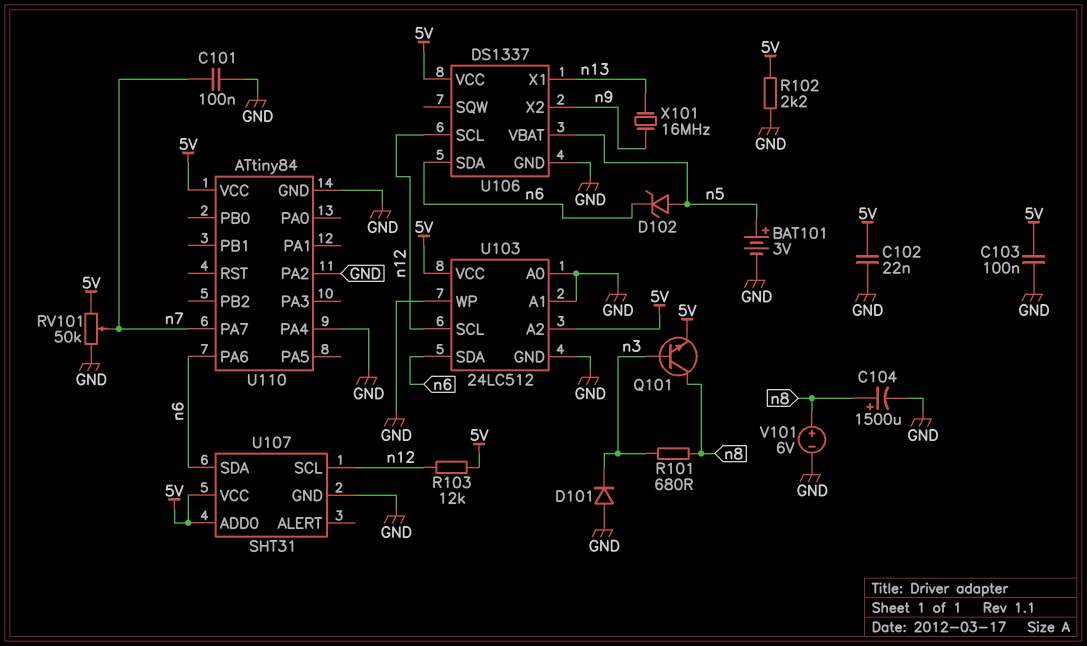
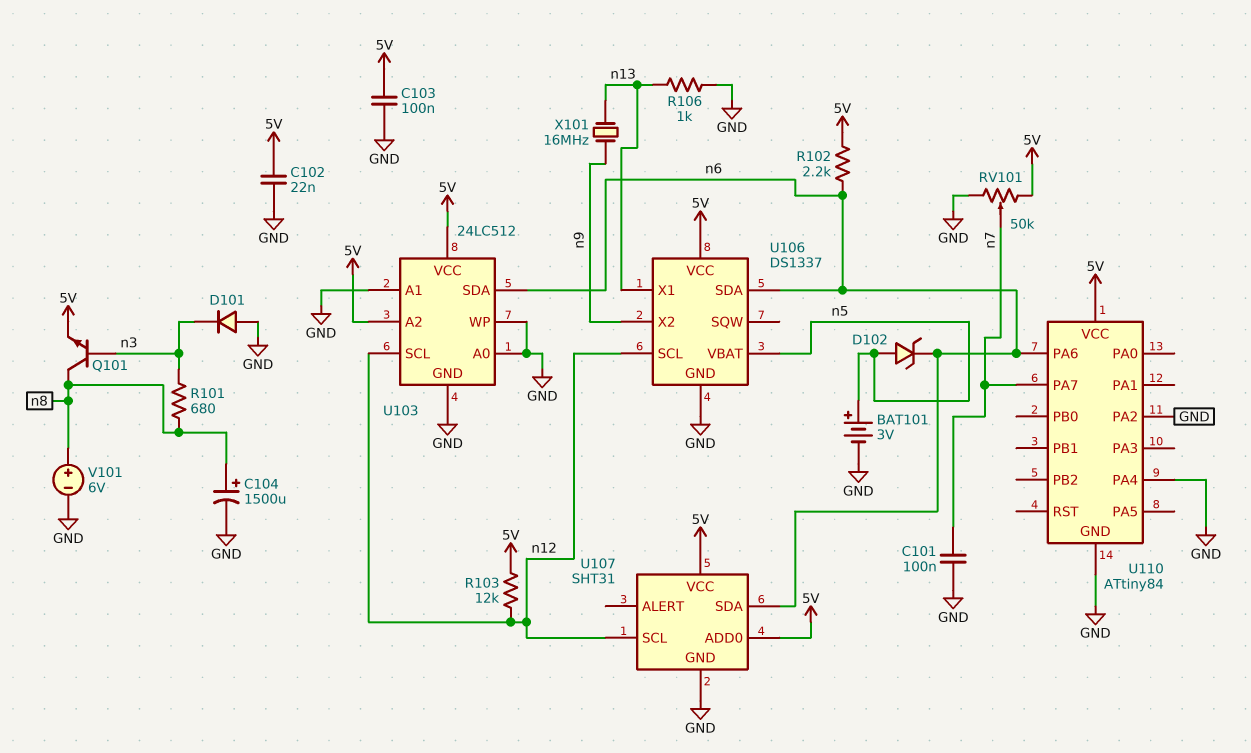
R102: 2.2k (5V, GND) -> 2.2k (5V, n6)
R106: none -> 1k (GND, n13)

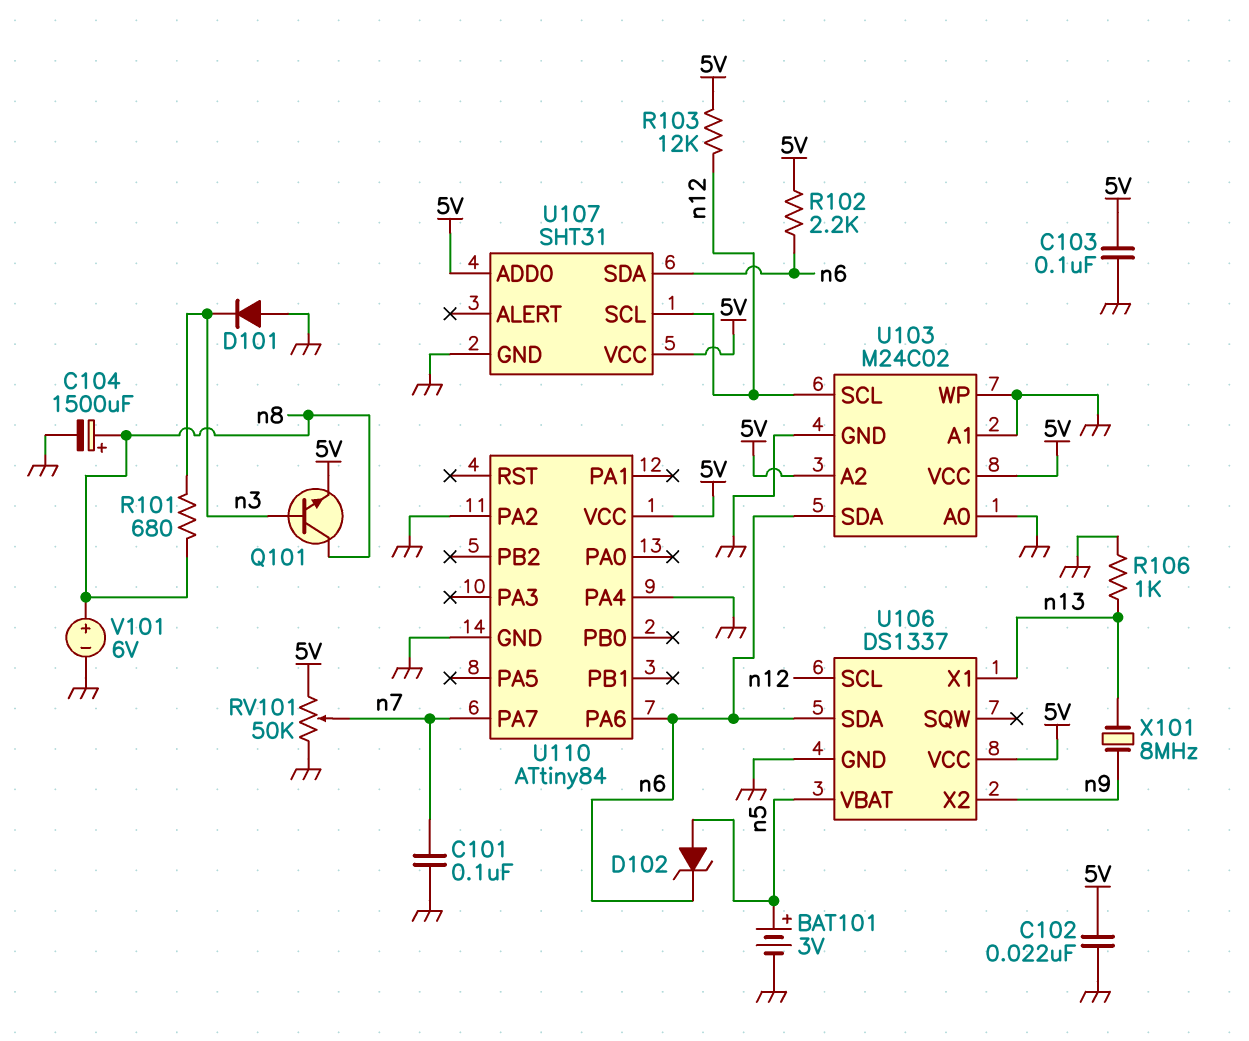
U103: 24LC512 -> M24C02
X101: 16MHz (n9, n13) -> 8MHz (n9, n13)

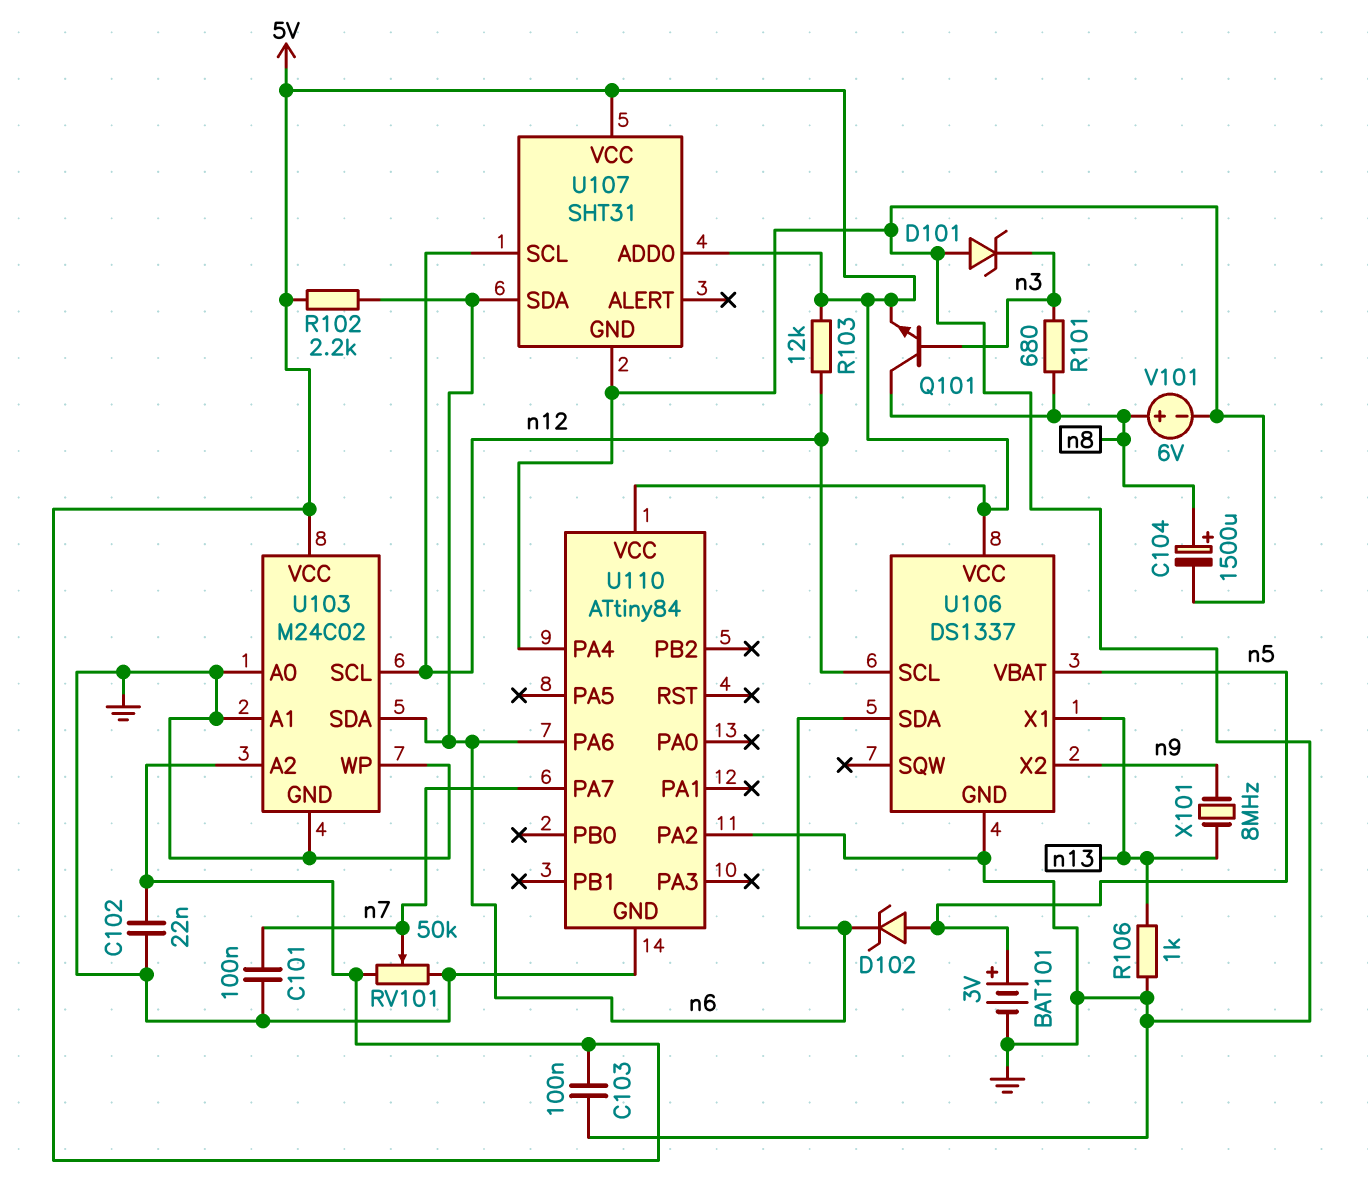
D101: diode (A GND, K n3) -> zener (A GND, K n3)

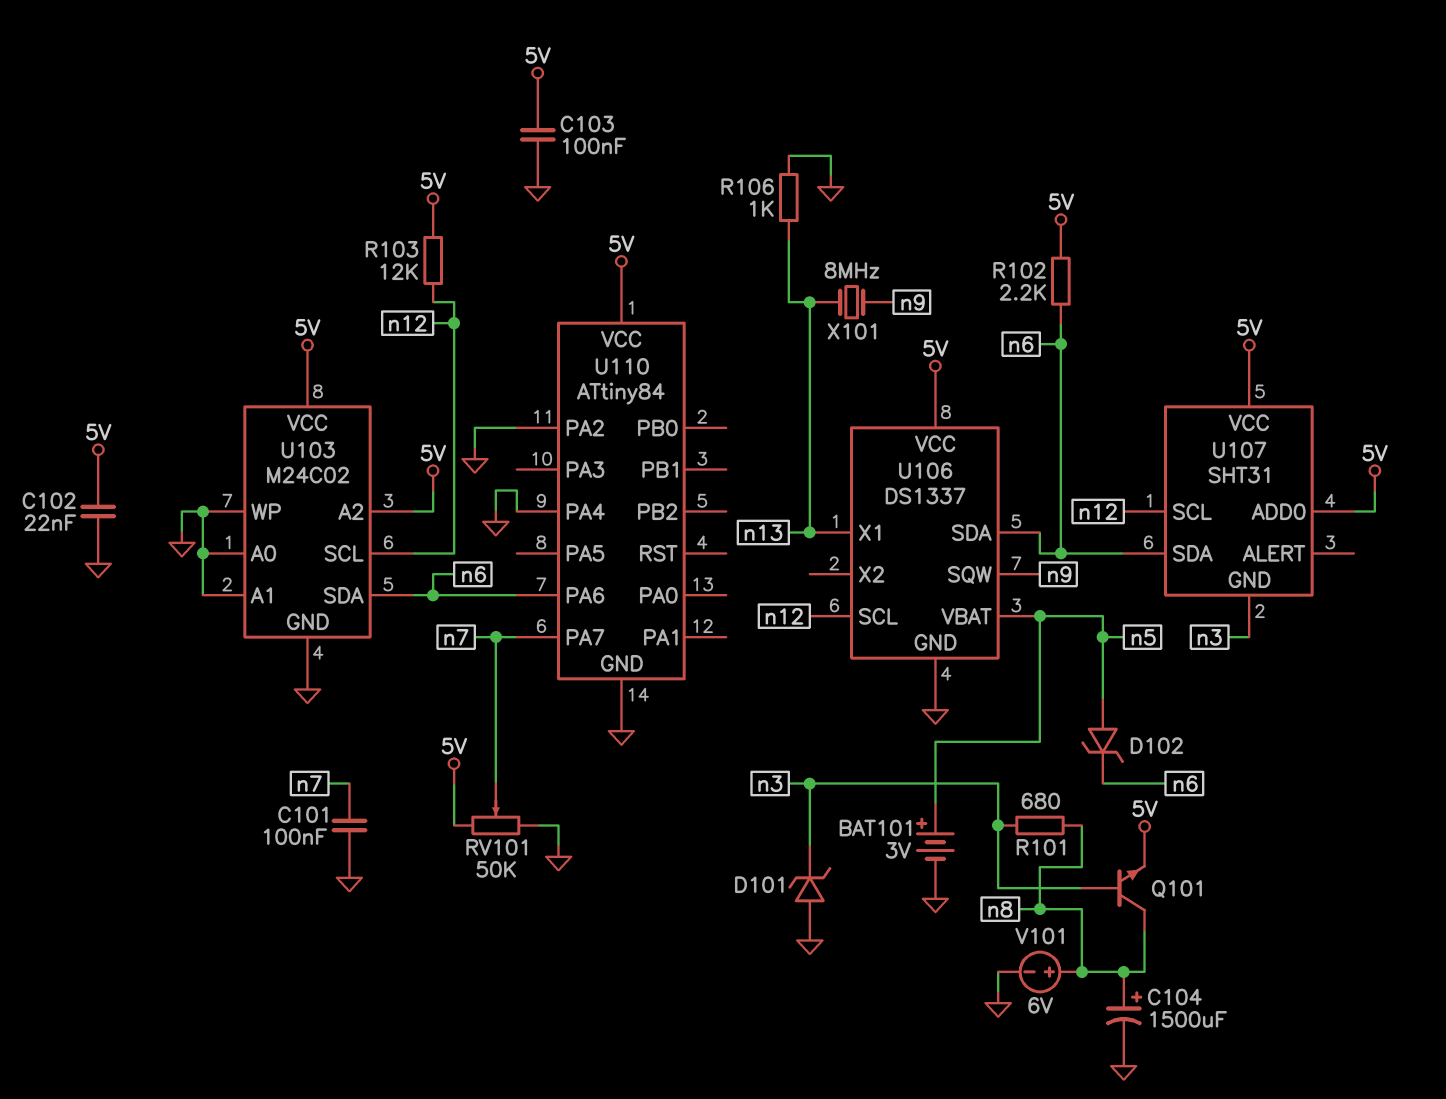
U106 pin SQW: none -> n9
U106 pin X2: n9 -> none
U107 pin GND: GND -> n3

